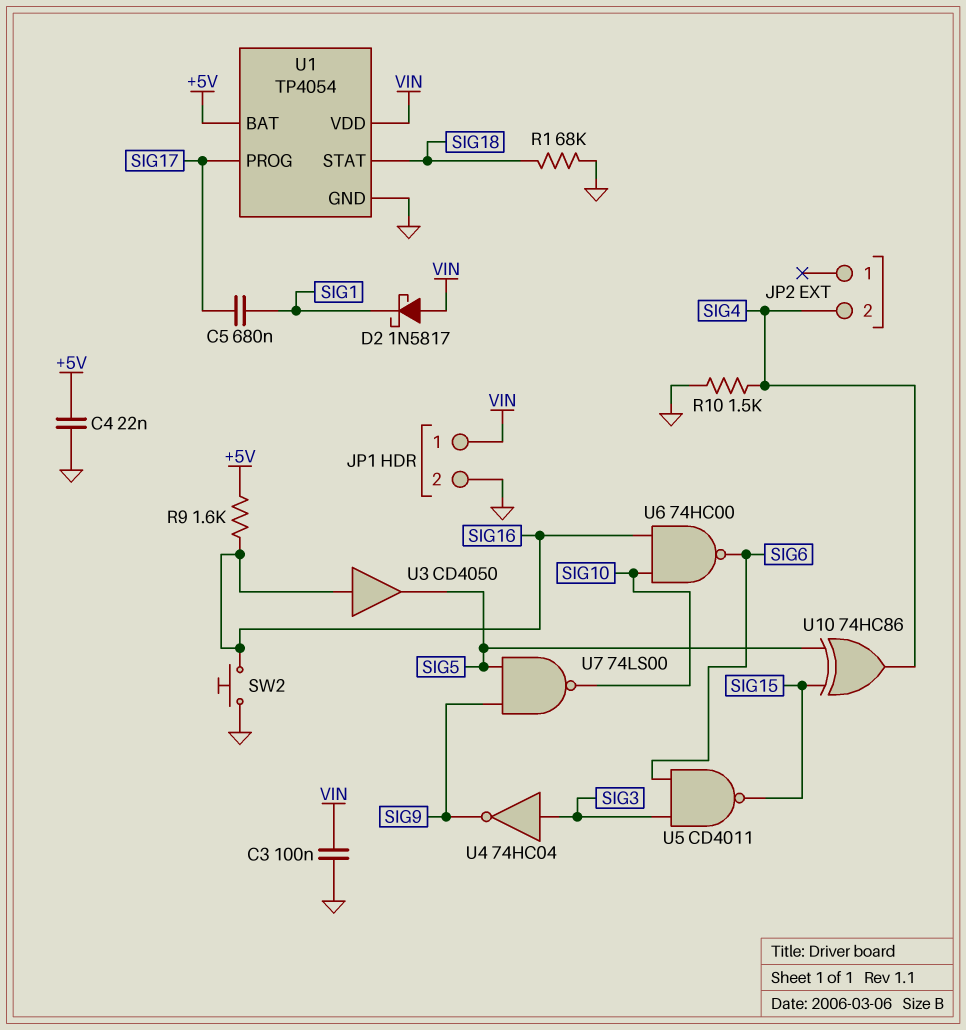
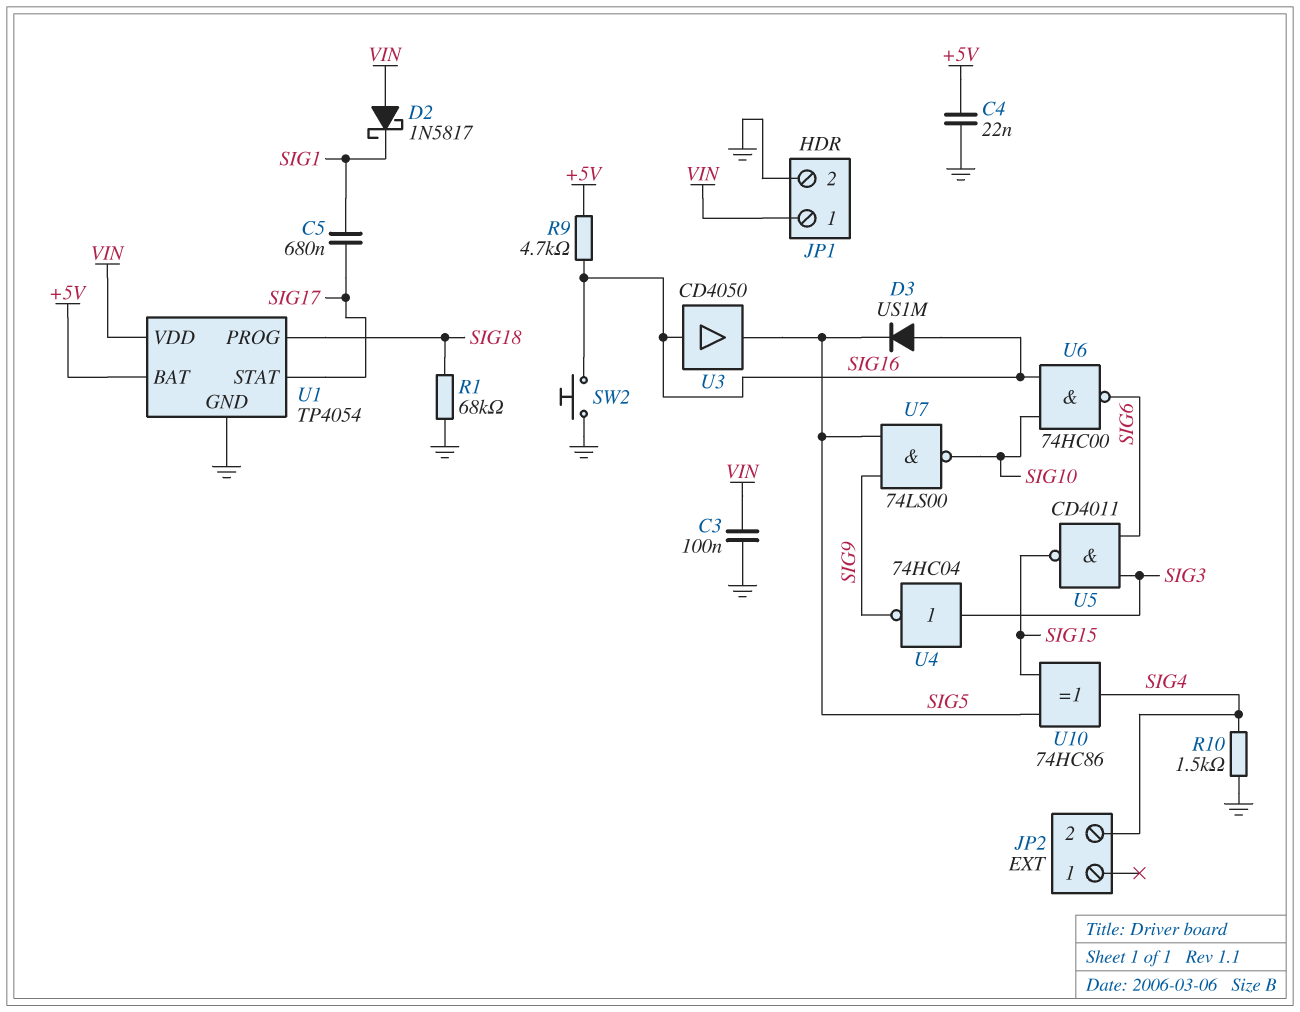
D3: none -> diode US1M (A SIG16, K SIG5)
R9: 1.6k (+5V, SIG16) -> 4.7k (+5V, SIG16)
U1 pin PROG: SIG17 -> SIG18
U1 pin STAT: SIG18 -> SIG17

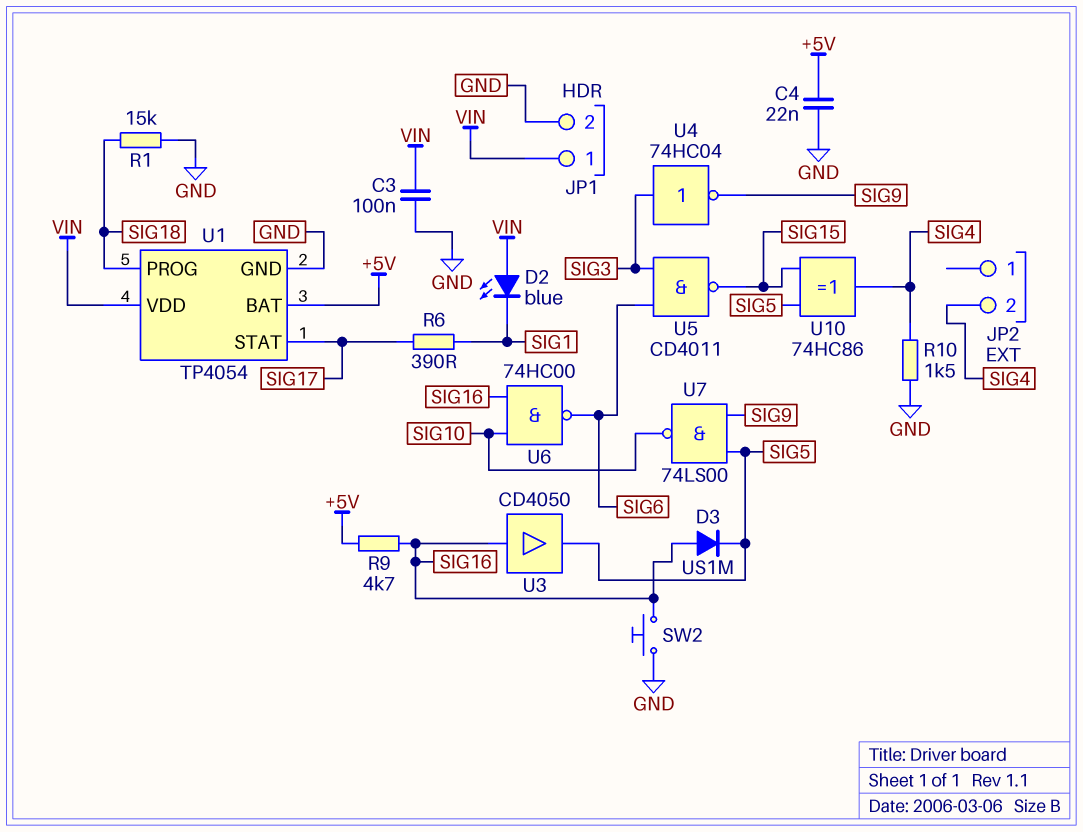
C5: 680nF (SIG1, SIG17) -> none
D2: schottky 1N5817 (A VIN, K SIG1) -> LED blue (A VIN, K SIG1)
R1: 68k (GND, SIG18) -> 15k (GND, SIG18)
R6: none -> 390 (SIG1, SIG17)

